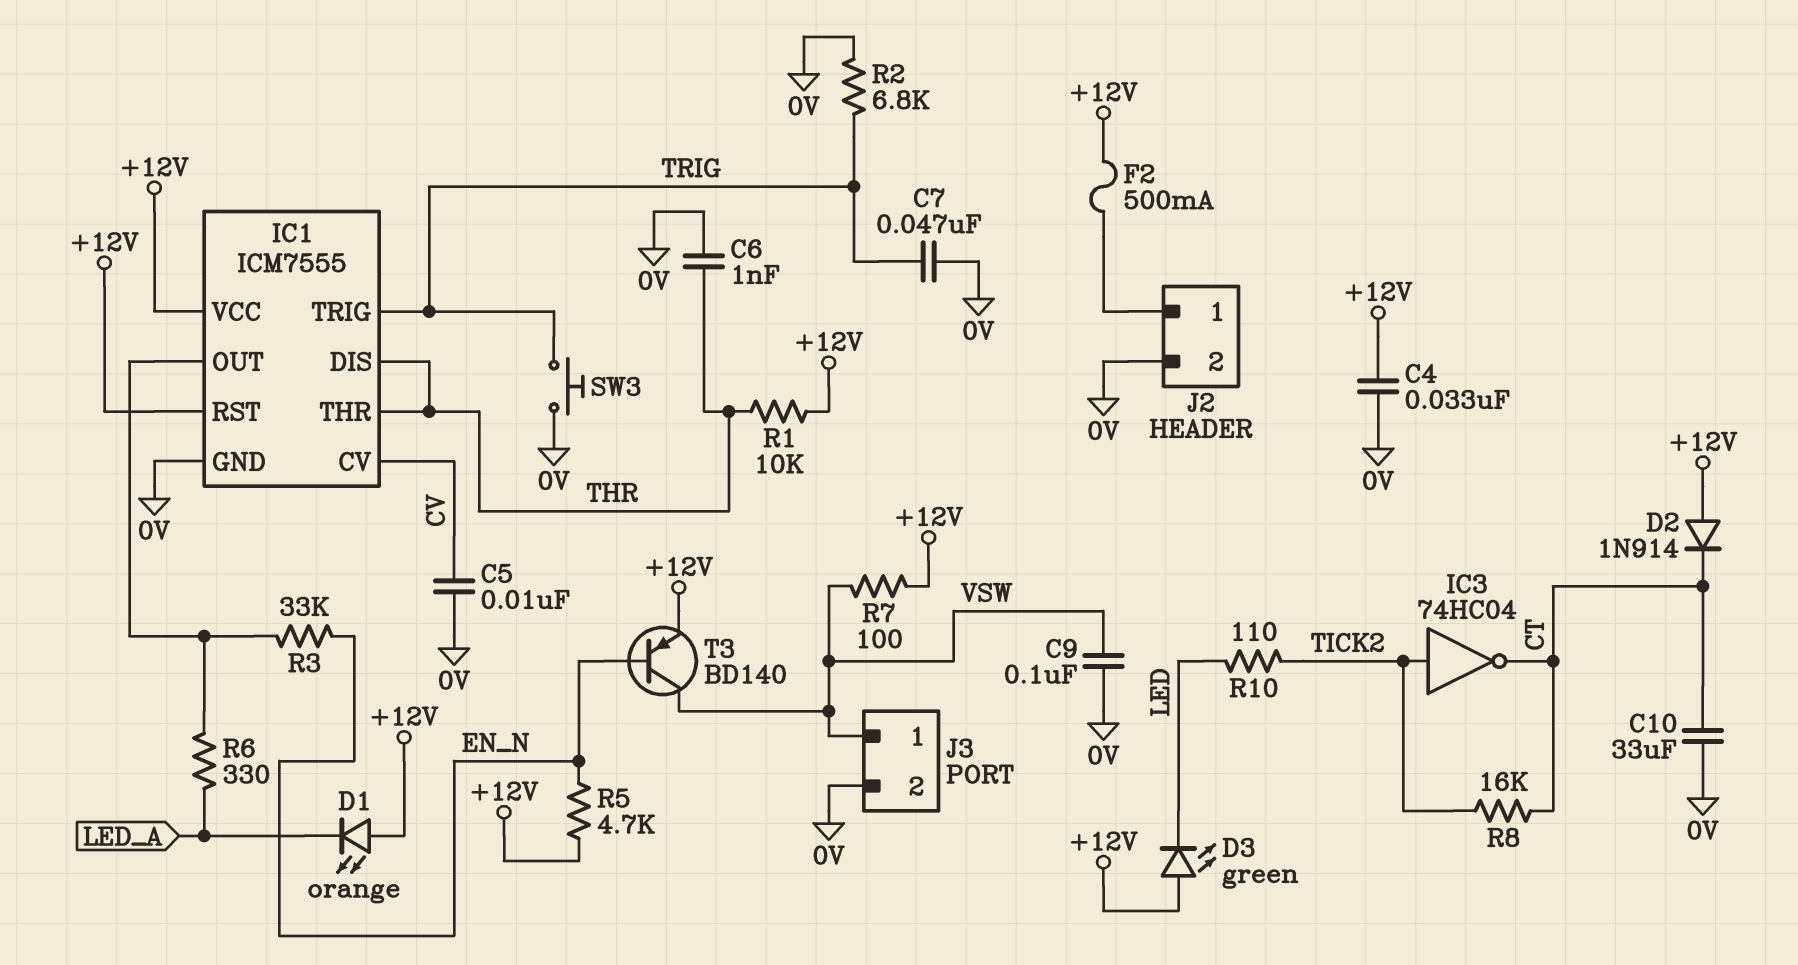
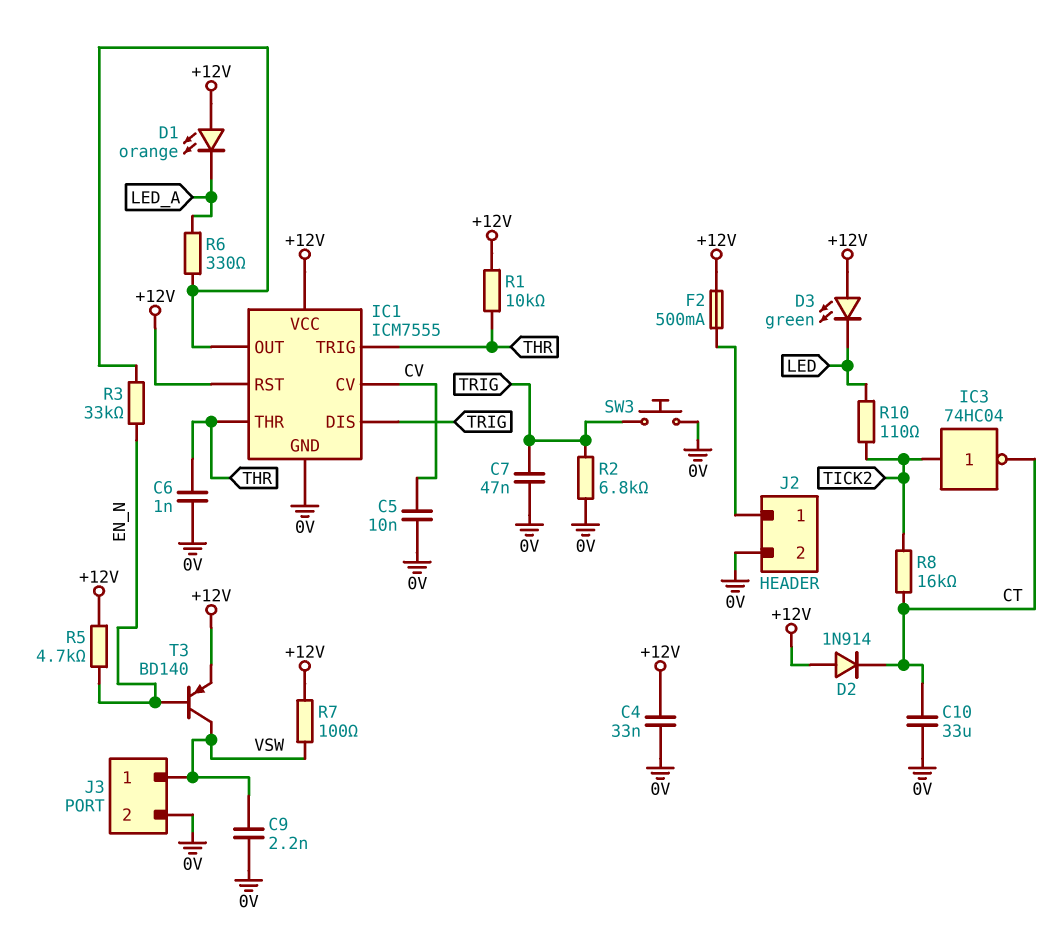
C9: 100nF (0V, VSW) -> 2.2nF (0V, VSW)
IC1 pin DIS: THR -> TRIG
IC1 pin TRIG: TRIG -> THR

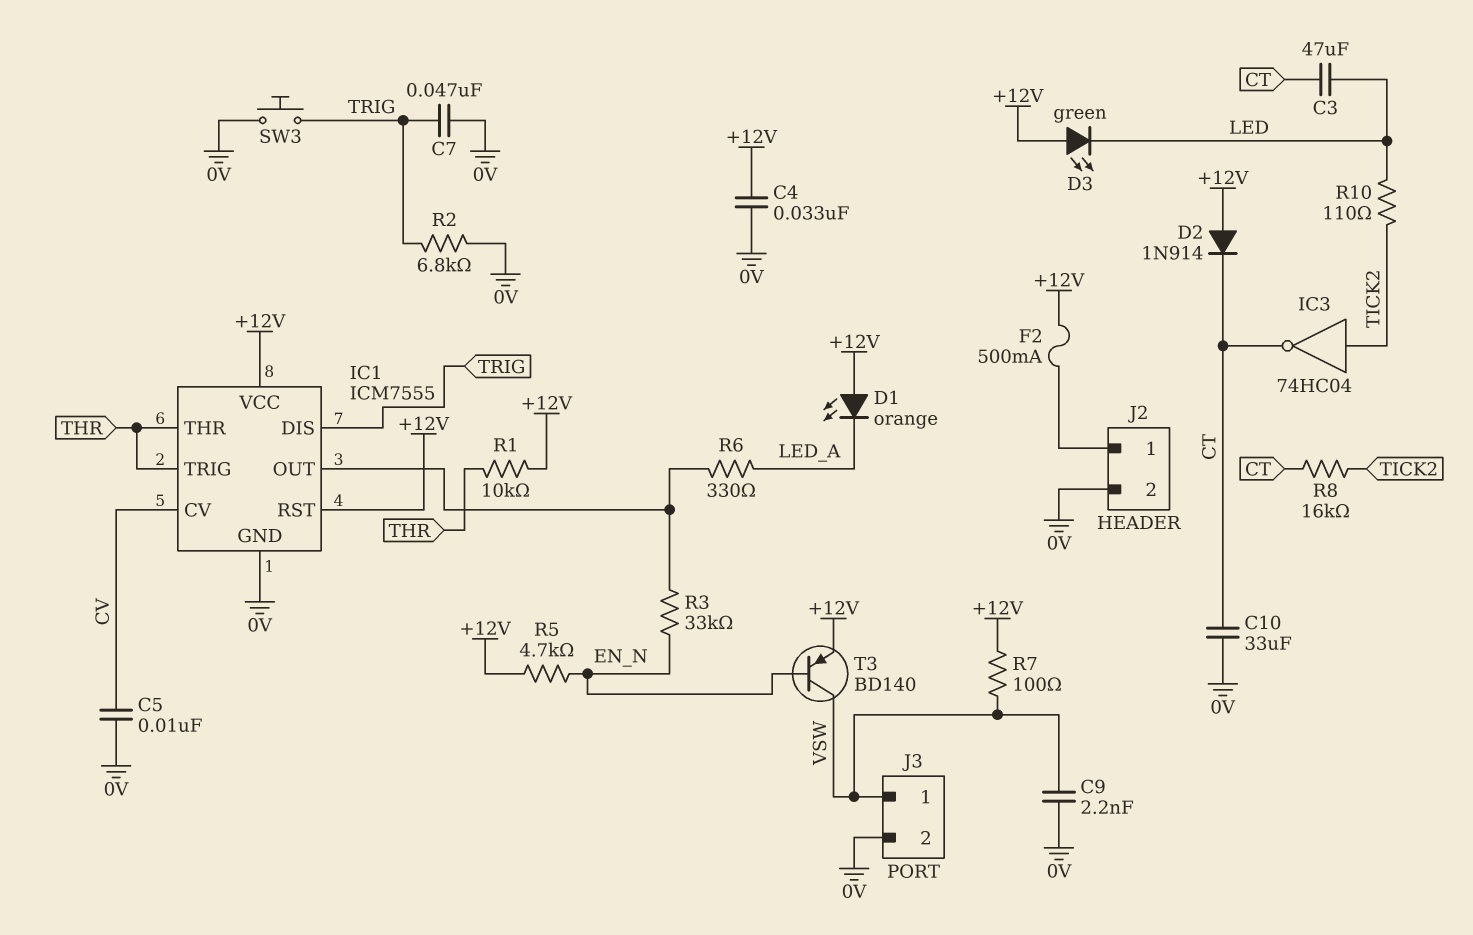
C3: none -> 47uF (CT, LED)
C6: 1nF (0V, THR) -> none

